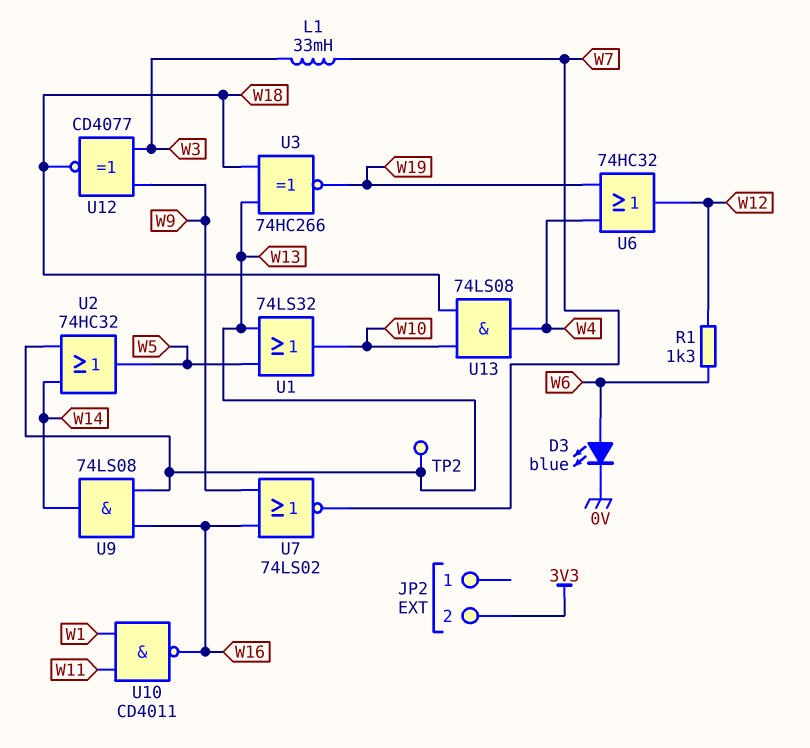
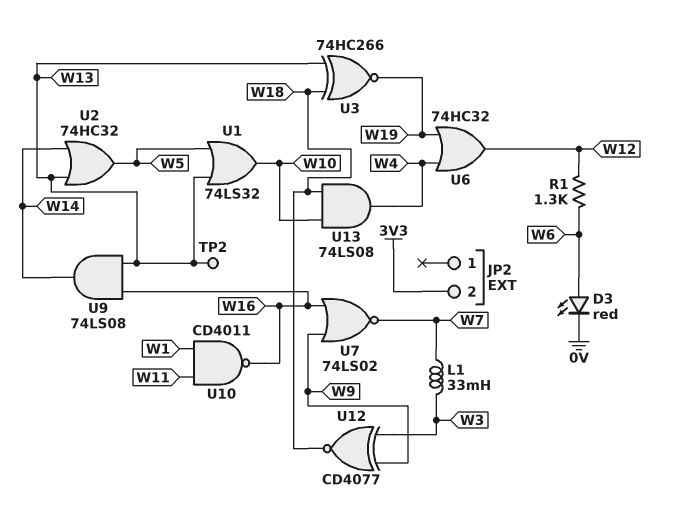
D3: LED blue (A W6, K 0V) -> LED red (A W6, K 0V)

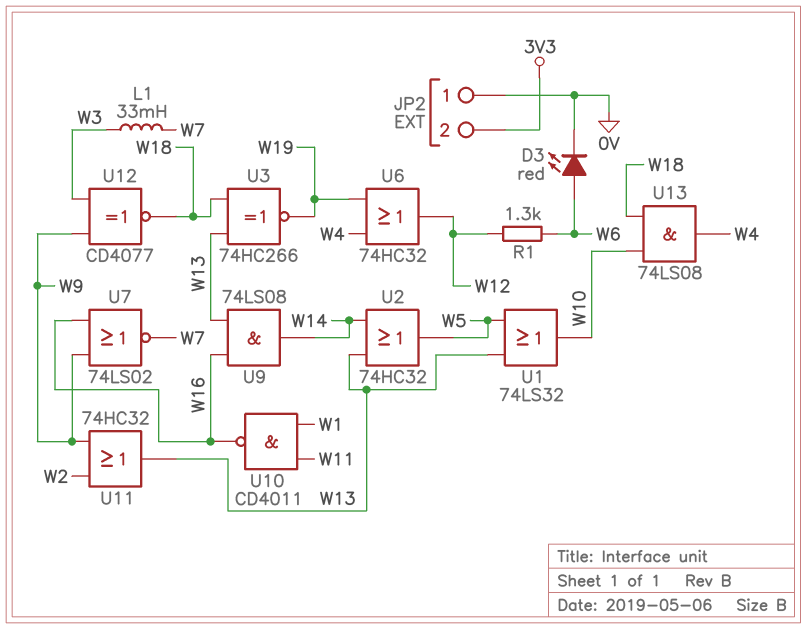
JP2 pin 1: none -> 0V
TP2: test point (W13) -> none
U11: none -> OR 74HC32 (in W2, in W9, out W13)

